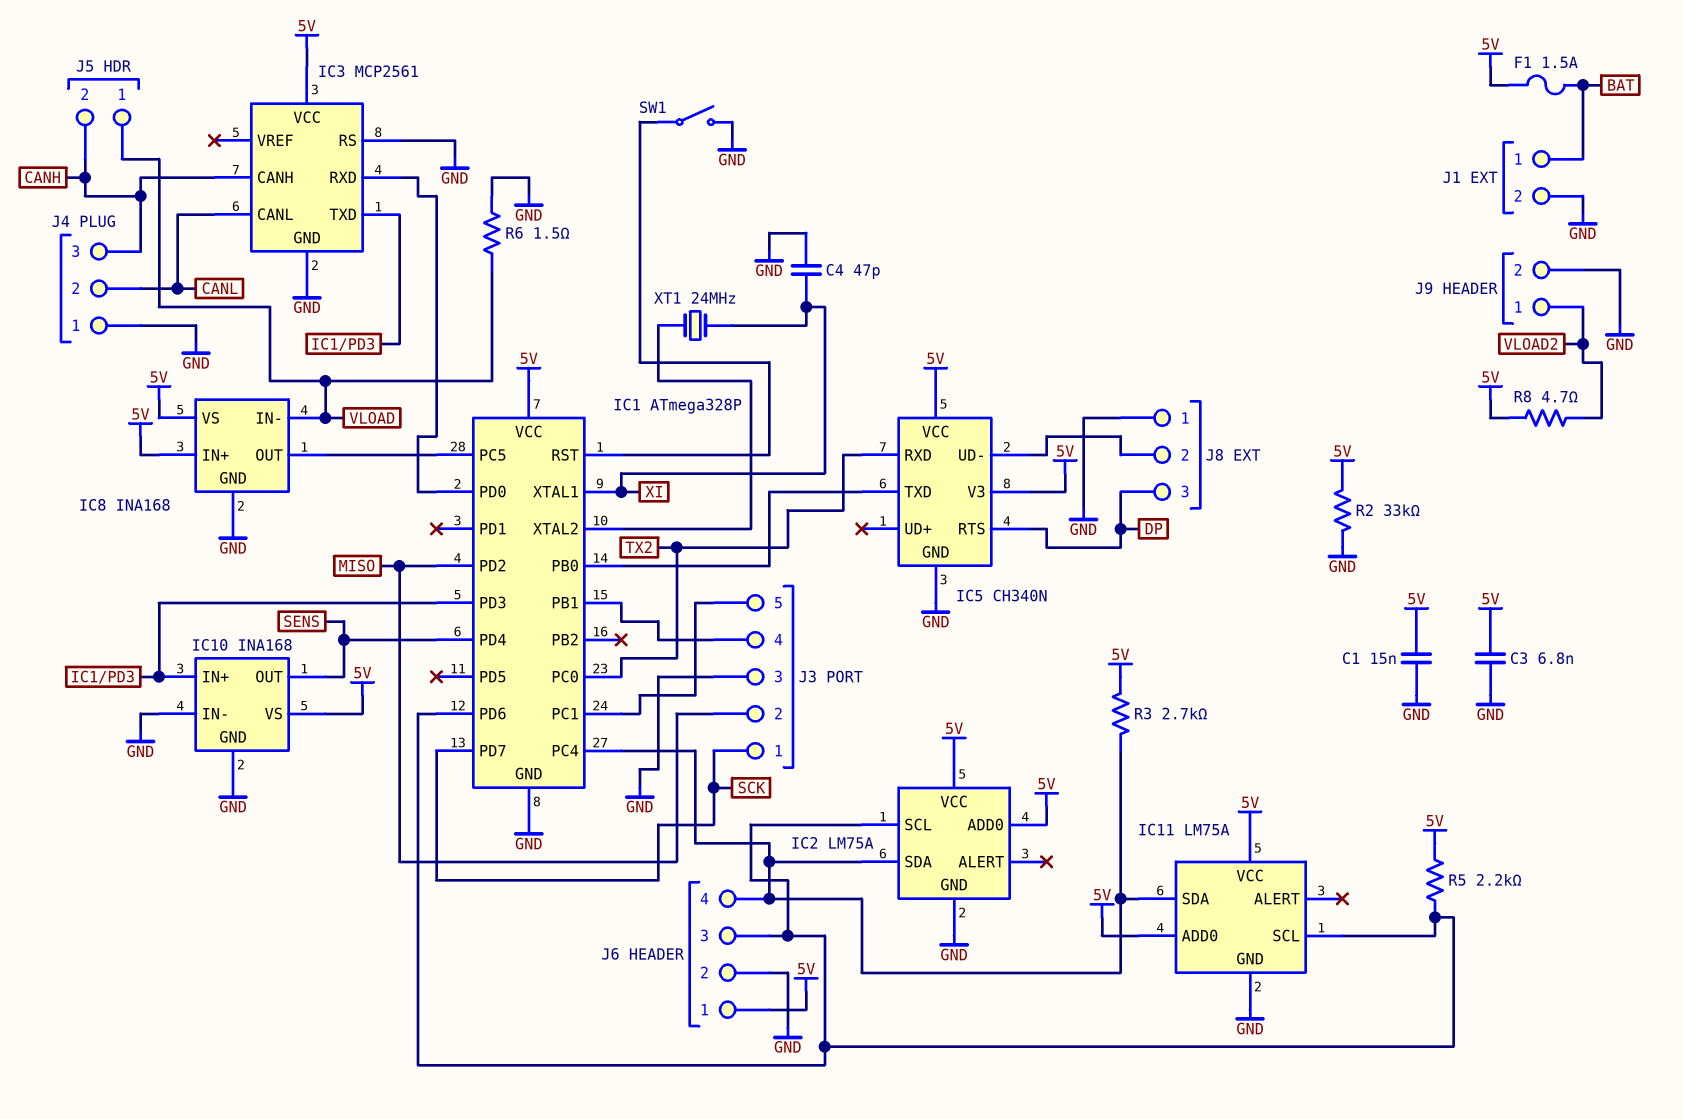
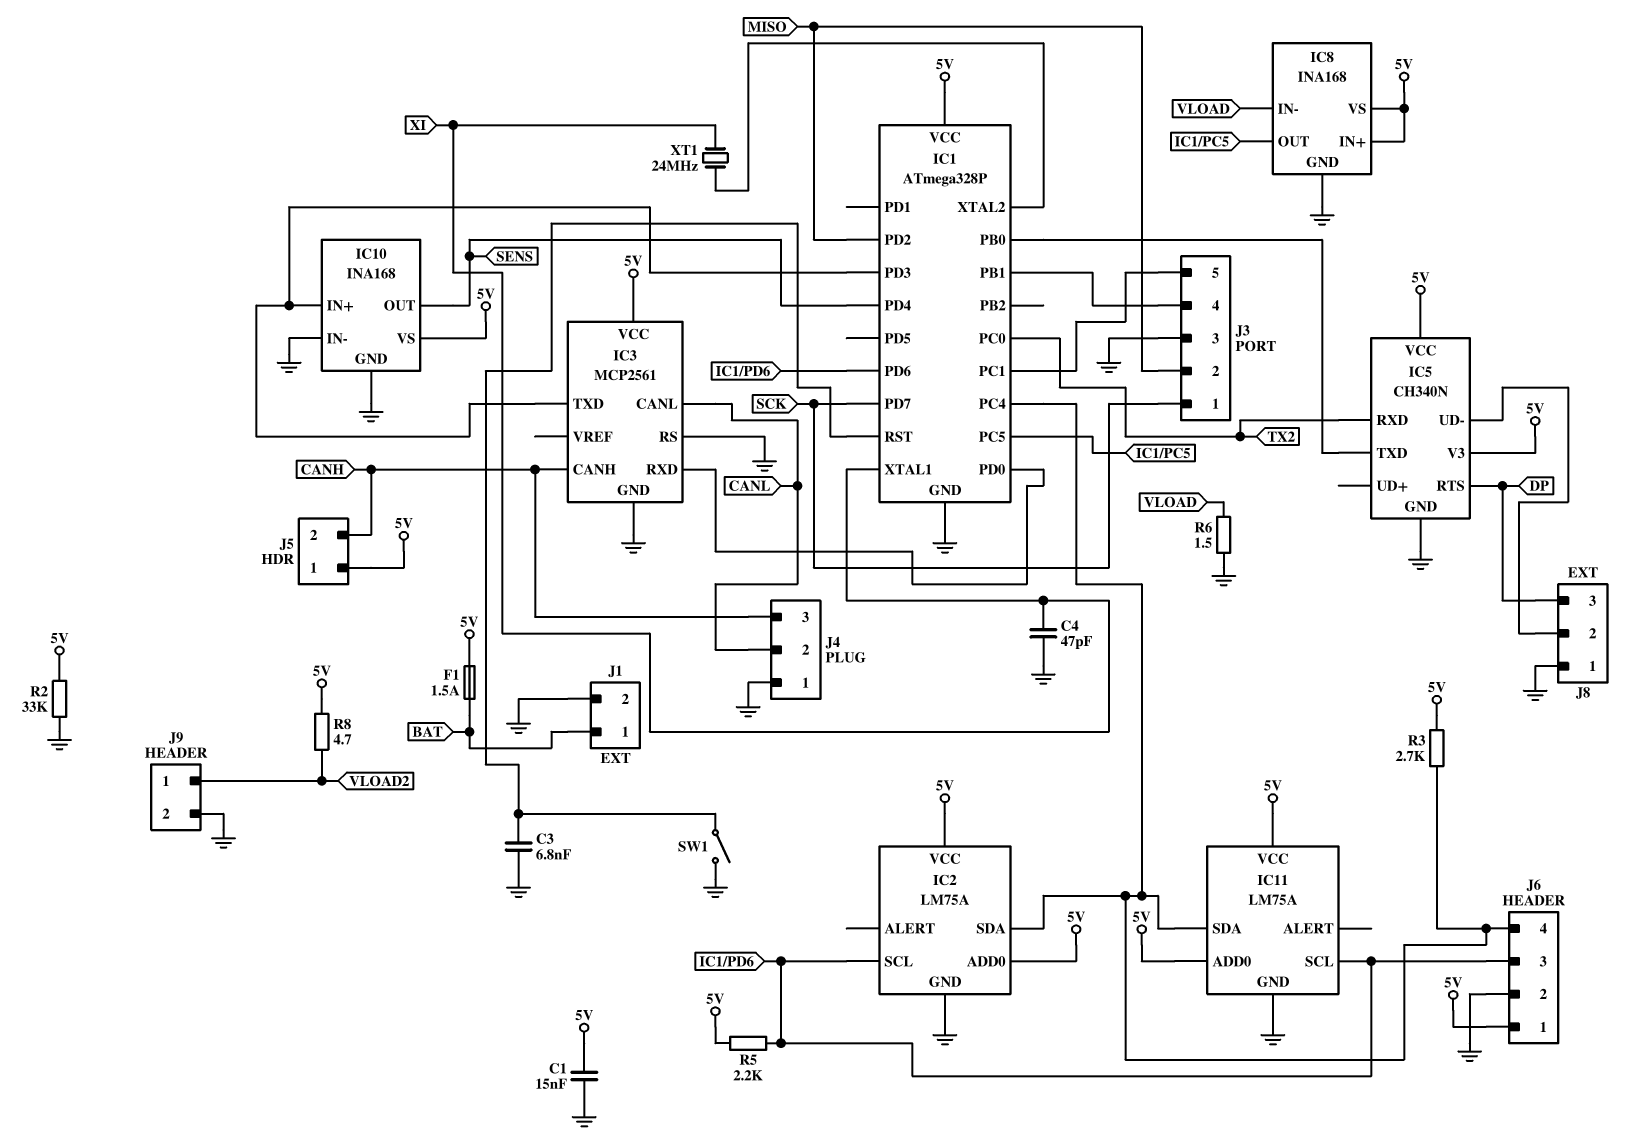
C3: 6.8nF (5V, GND) -> 6.8nF (GND, IC1/RST)
J5 pin 1: VLOAD -> 5V

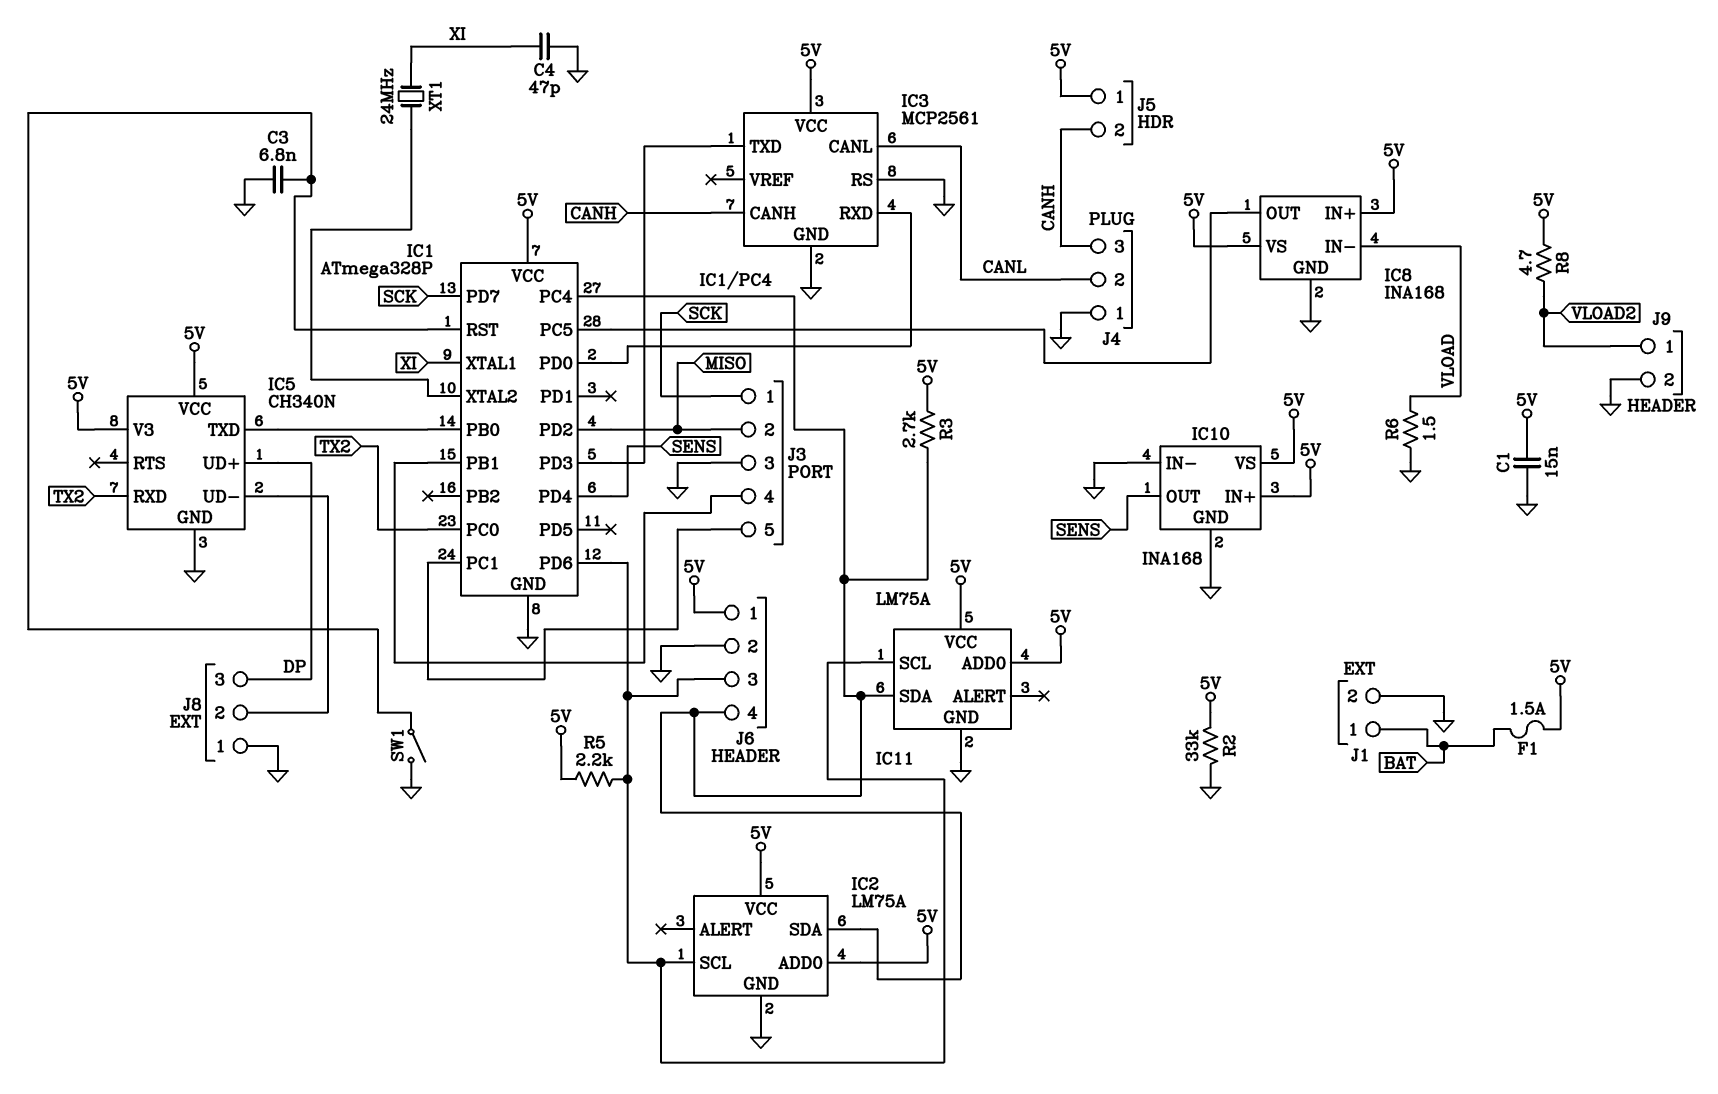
IC5 pin RTS: DP -> none
IC5 pin UD+: none -> DP
IC10 pin IN+: IC1/PD3 -> 5V

